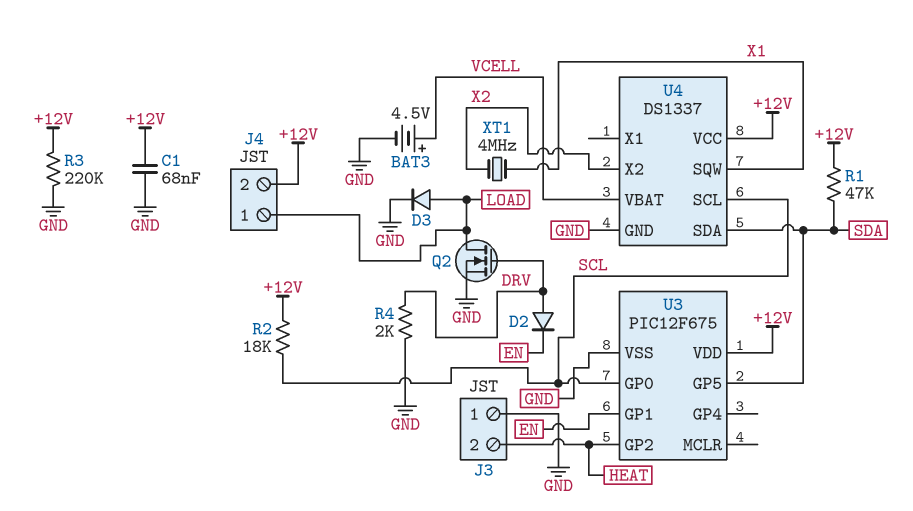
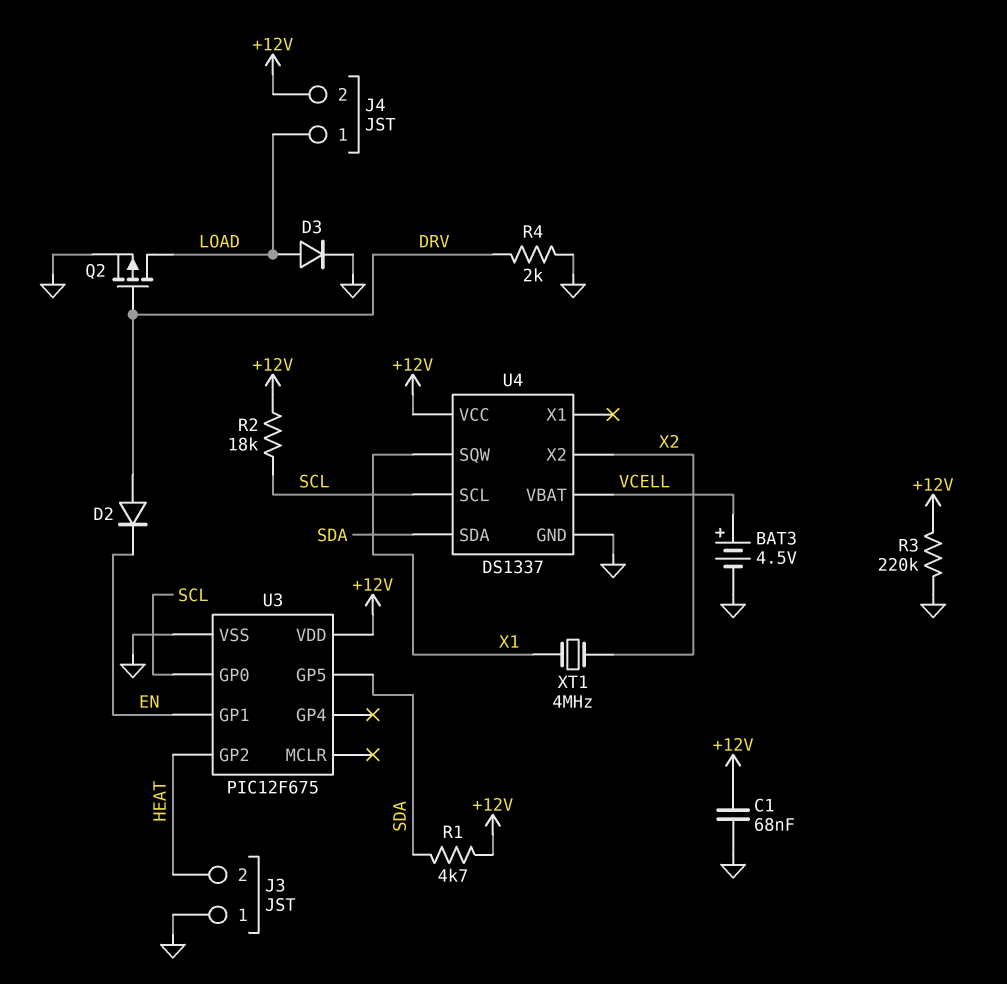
Q2: NMOS (G DRV, D LOAD, S GND) -> PMOS (G DRV, D LOAD, S GND)
R1: 47k (+12V, SDA) -> 4.7k (+12V, SDA)

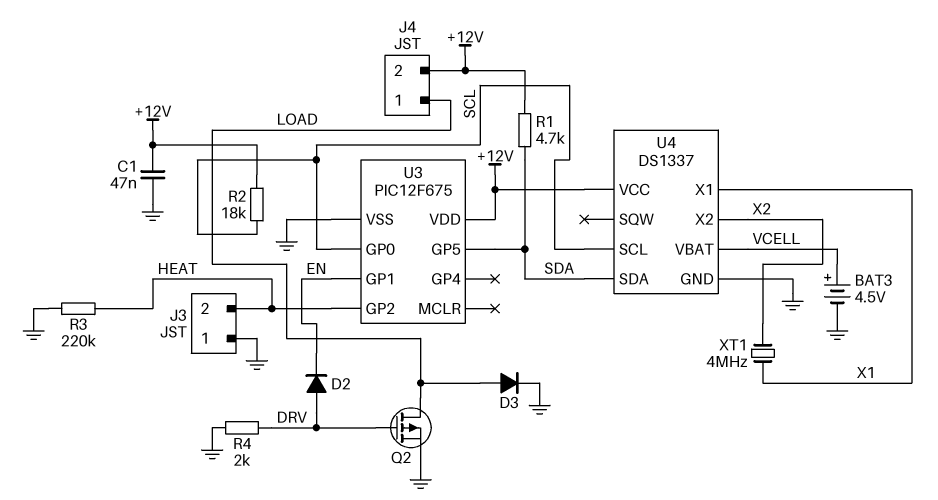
C1: 68nF (+12V, GND) -> 47nF (+12V, GND)
R3: 220k (+12V, GND) -> 220k (GND, HEAT)
U4 pin SQW: X1 -> none
U4 pin X1: none -> X1

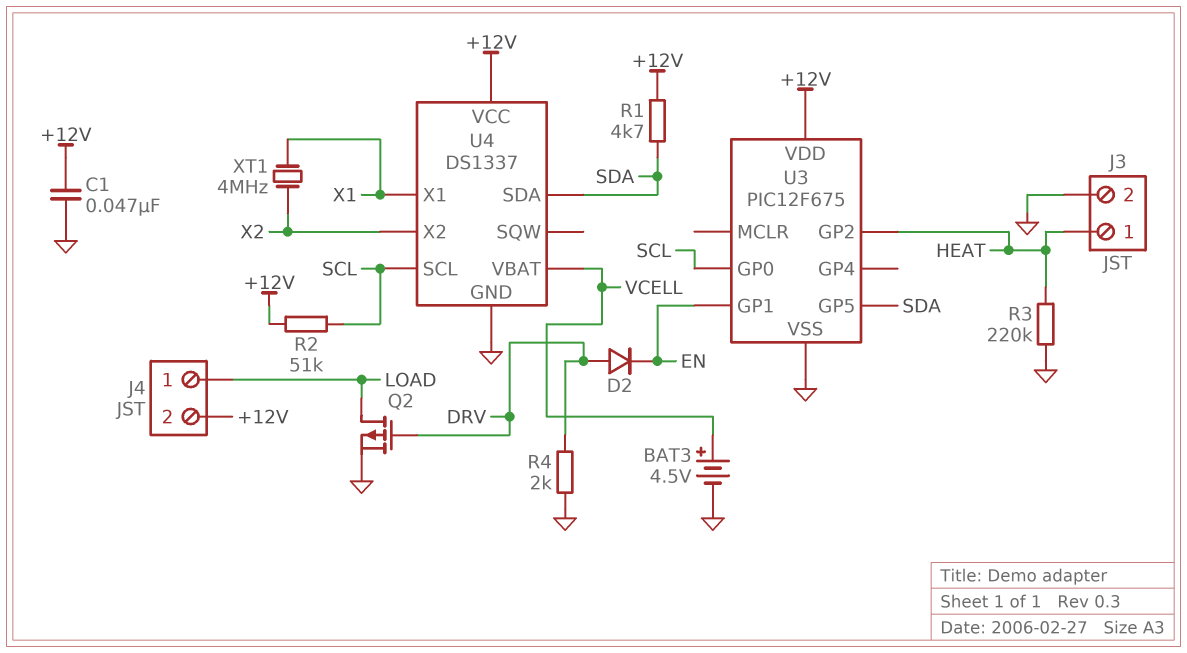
D3: diode (A LOAD, K GND) -> none
J3 pin 1: GND -> HEAT
J3 pin 2: HEAT -> GND
R2: 18k (+12V, SCL) -> 51k (+12V, SCL)

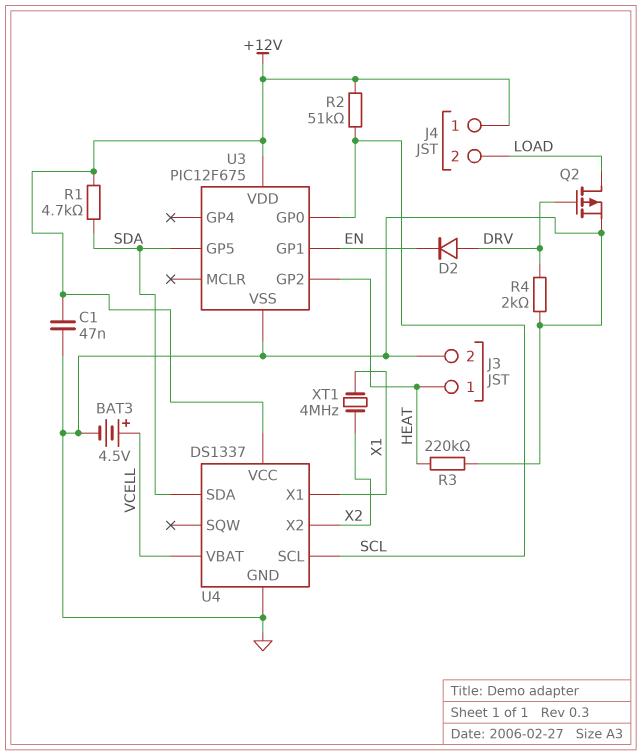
J4 pin 1: LOAD -> +12V
J4 pin 2: +12V -> LOAD

